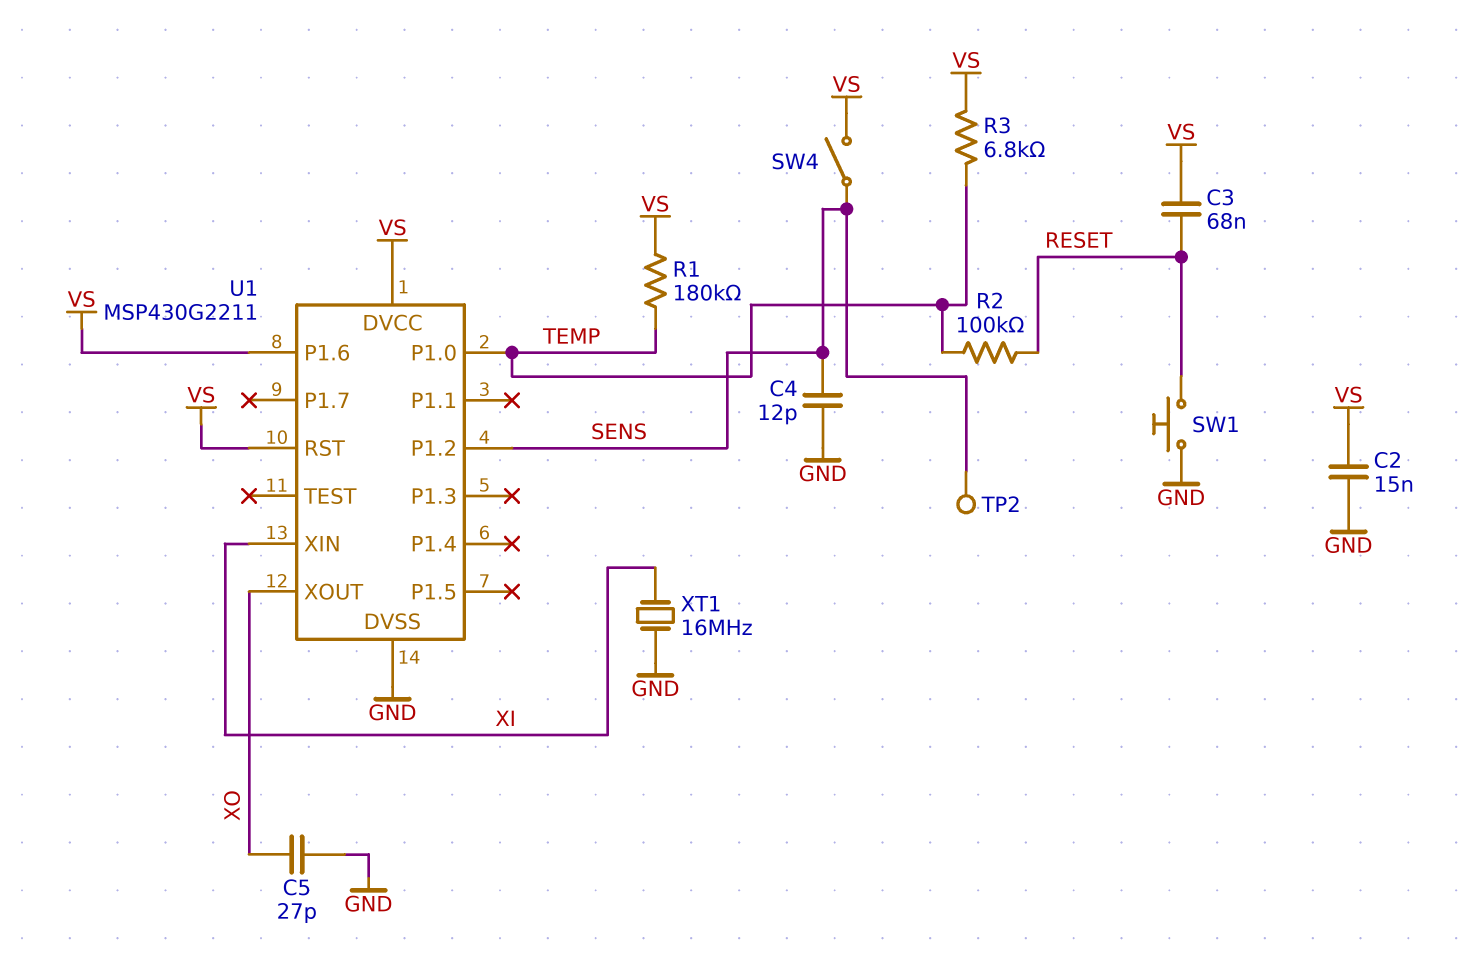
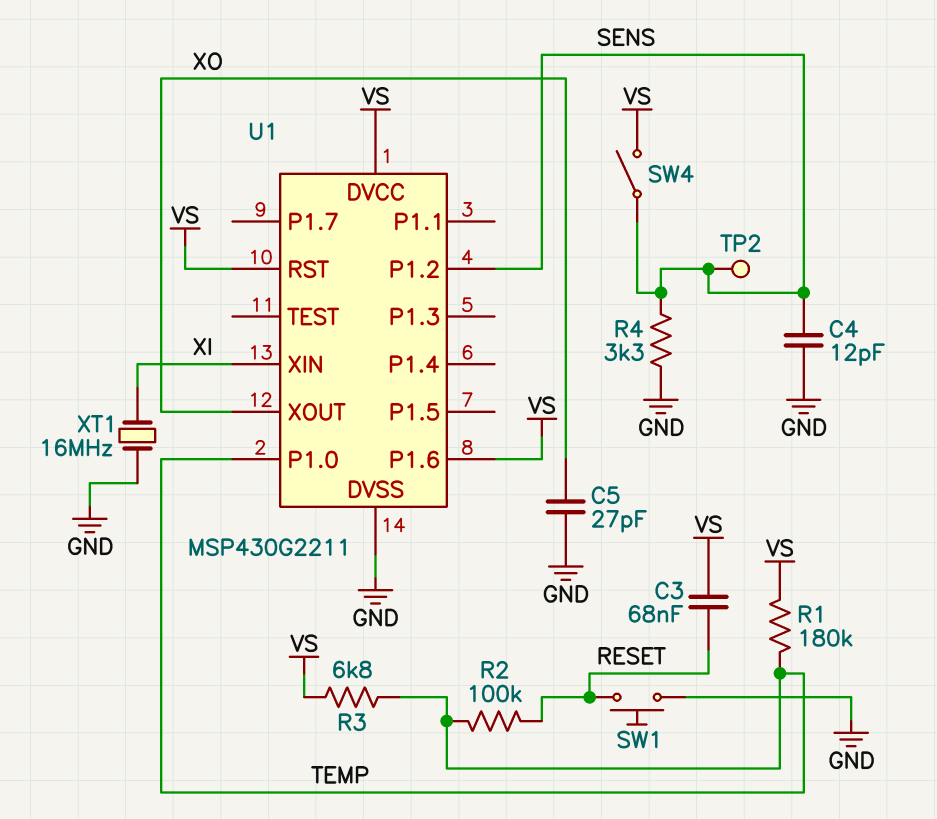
C2: 15nF (GND, VS) -> none
R4: none -> 3.3k (GND, SENS)

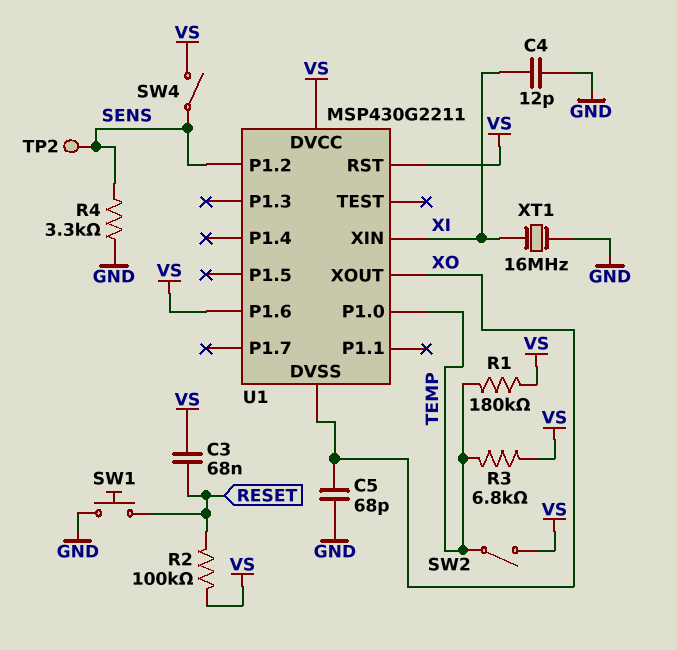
C4: 12pF (GND, SENS) -> 12pF (GND, XI)
C5: 27pF (GND, XO) -> 68pF (GND, XO)
R2: 100k (RESET, TEMP) -> 100k (RESET, VS)
SW2: none -> switch (TEMP, VS)
U1 pin DVSS: GND -> XO

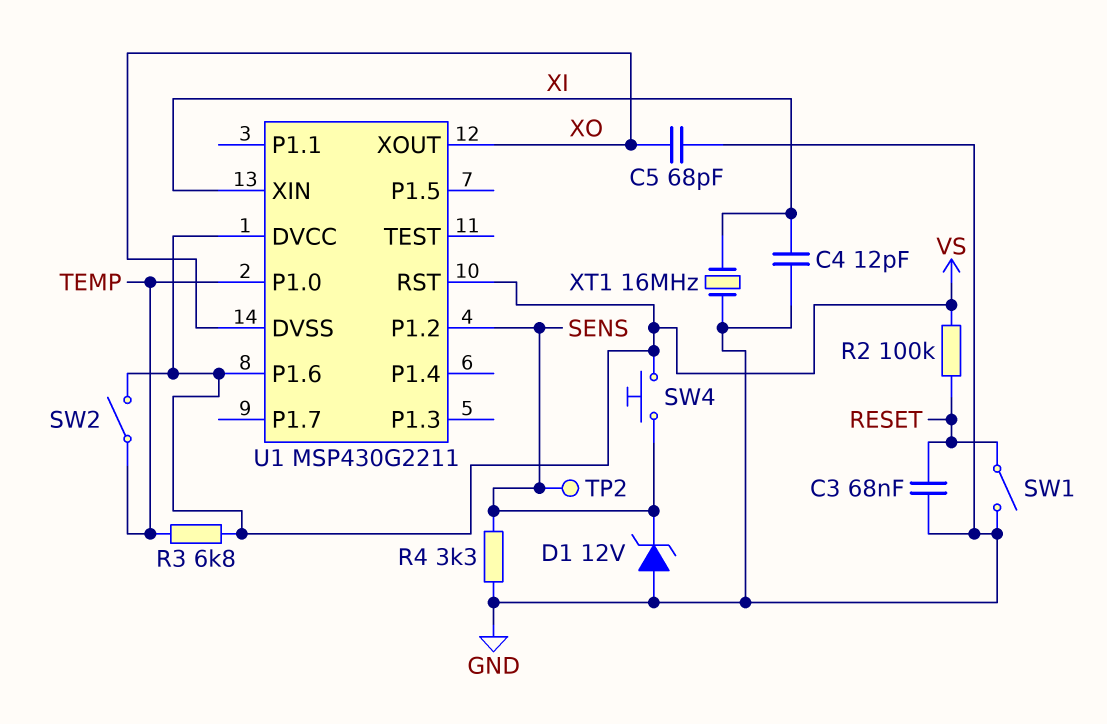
C3: 68nF (RESET, VS) -> 68nF (GND, RESET)
D1: none -> zener 12V (A GND, K SENS)
R1: 180k (TEMP, VS) -> none
SW1: button (GND, RESET) -> switch (GND, RESET)
SW4: switch (SENS, VS) -> button (SENS, VS)

